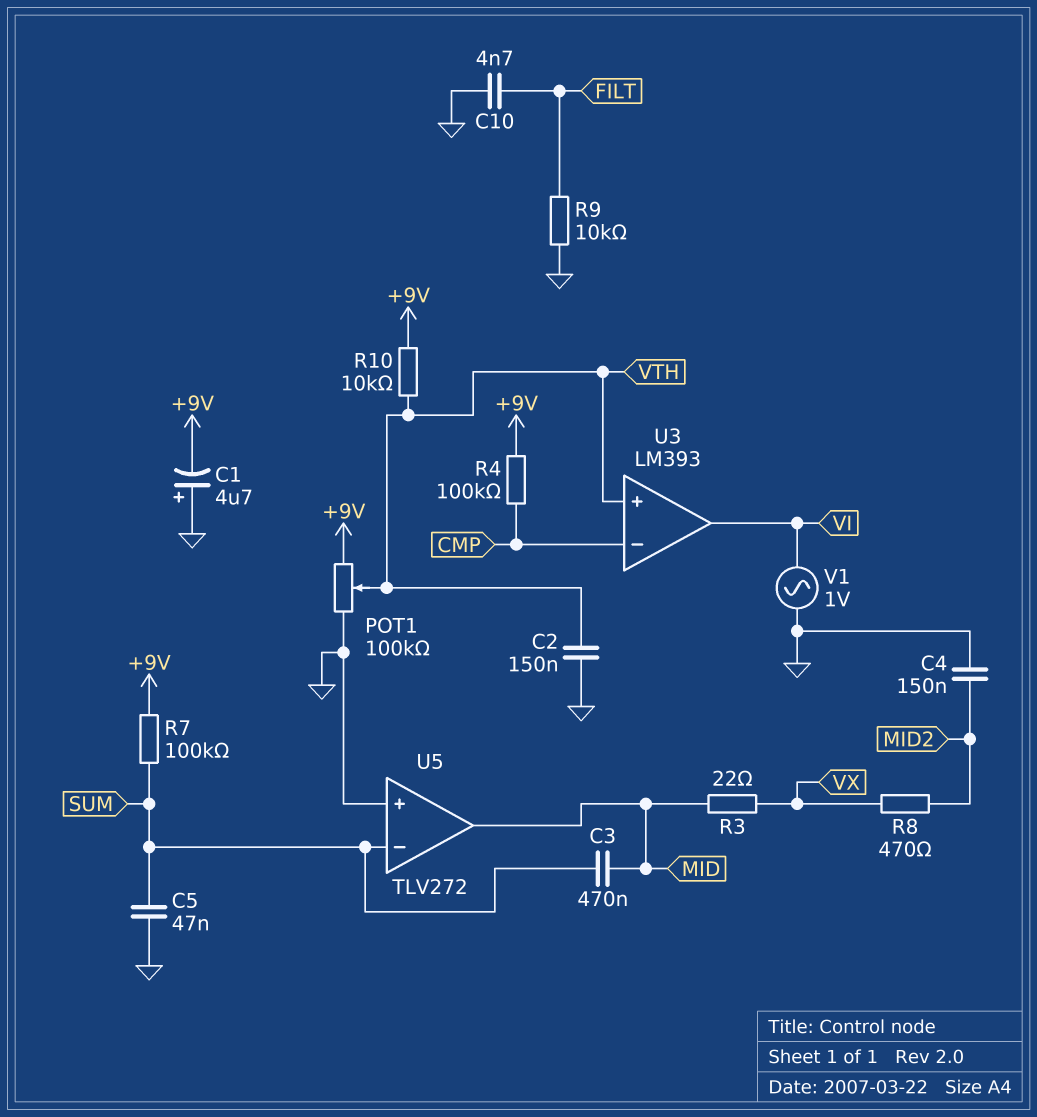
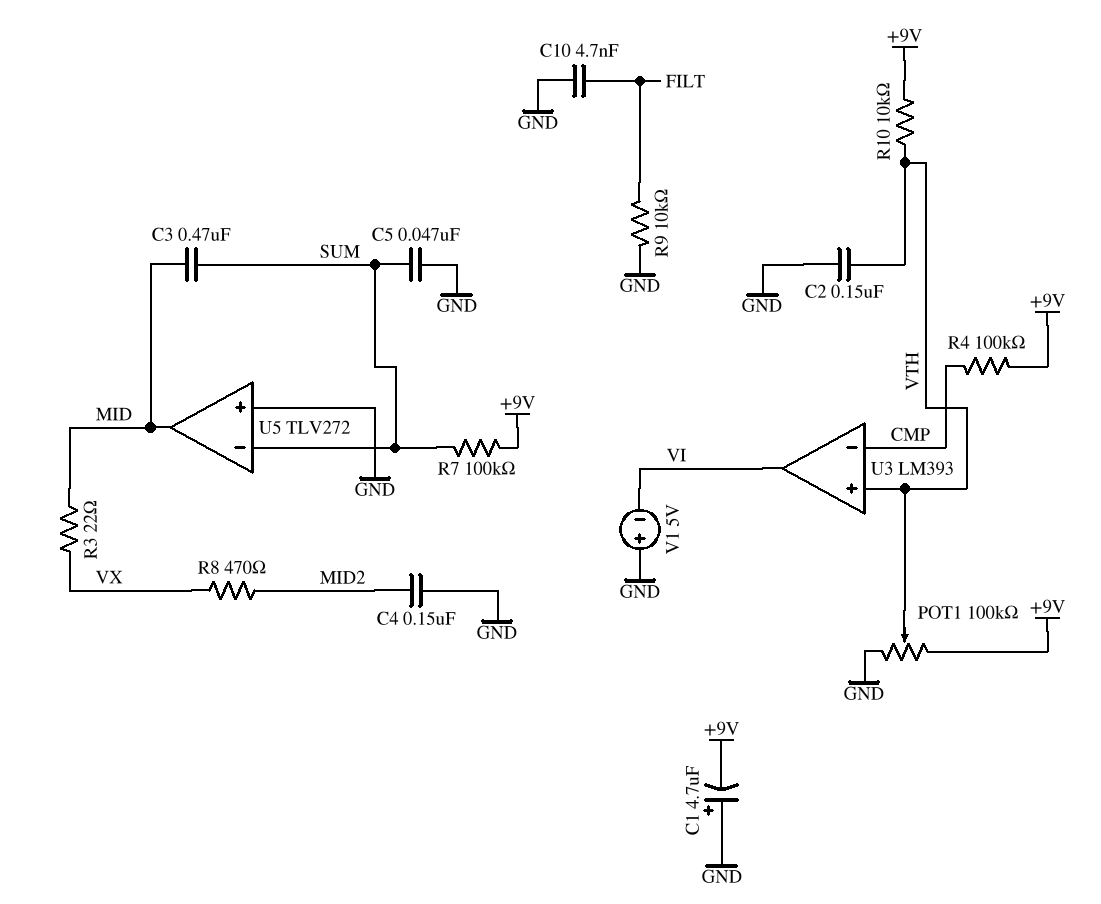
V1: AC 1V (GND, VI) -> 5V (plus GND, minus VI)

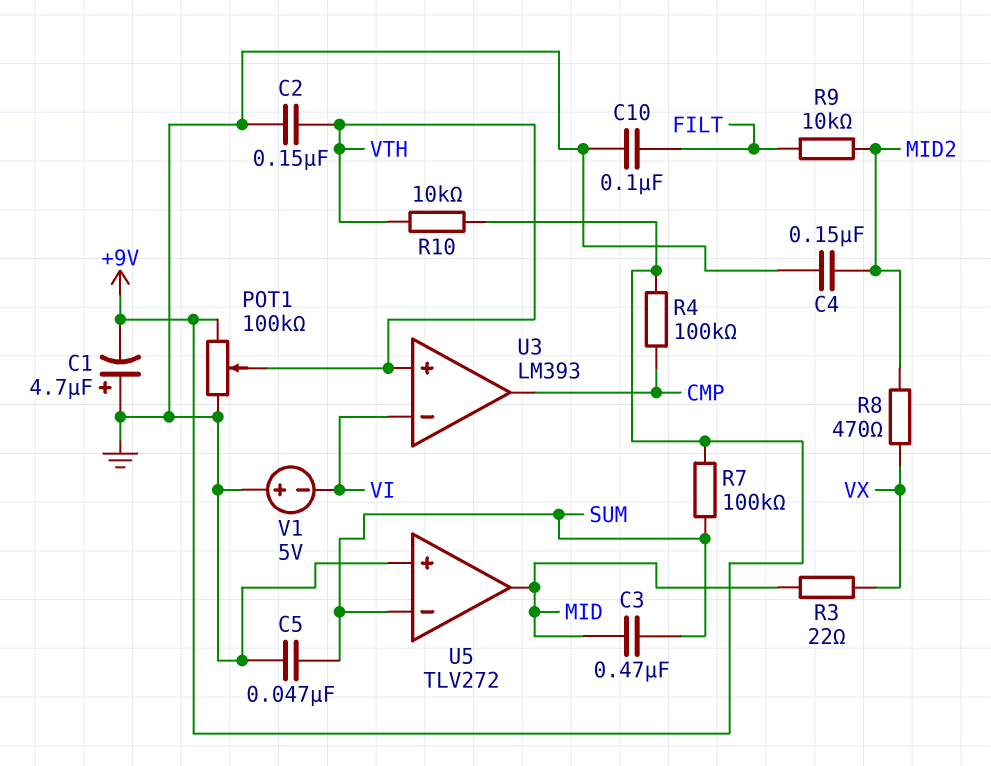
C10: 4.7nF (FILT, GND) -> 100nF (FILT, GND)
R9: 10k (FILT, GND) -> 10k (FILT, MID2)
U3 pin in-: CMP -> VI
U3 pin out: VI -> CMP

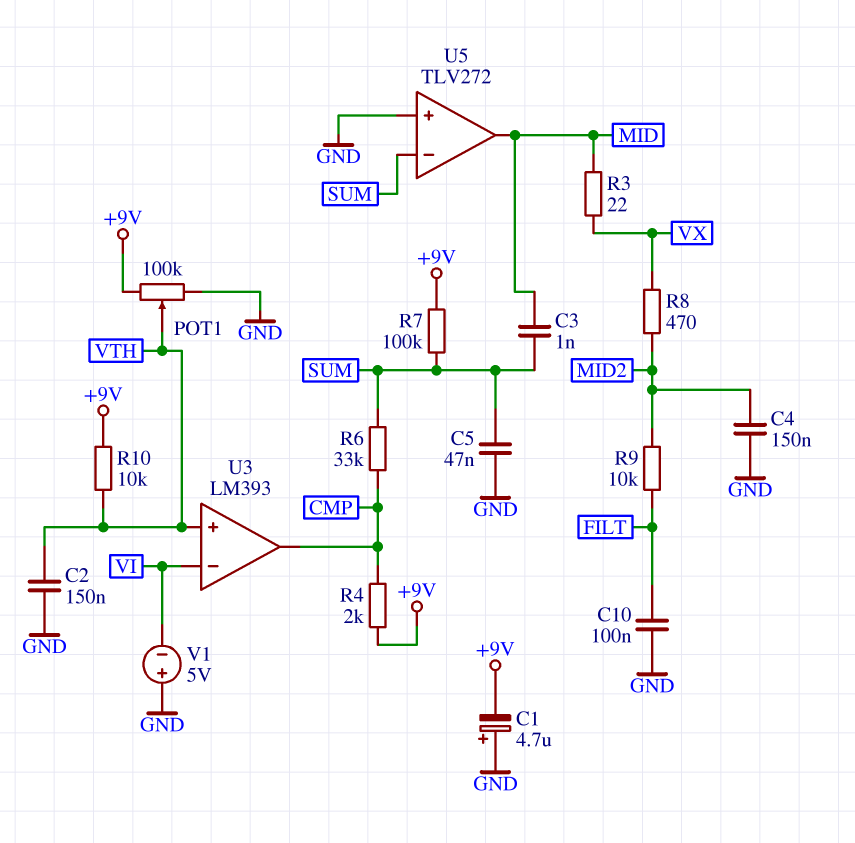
C3: 470nF (MID, SUM) -> 1nF (MID, SUM)
R4: 100k (+9V, CMP) -> 2k (+9V, CMP)
R6: none -> 33k (CMP, SUM)

